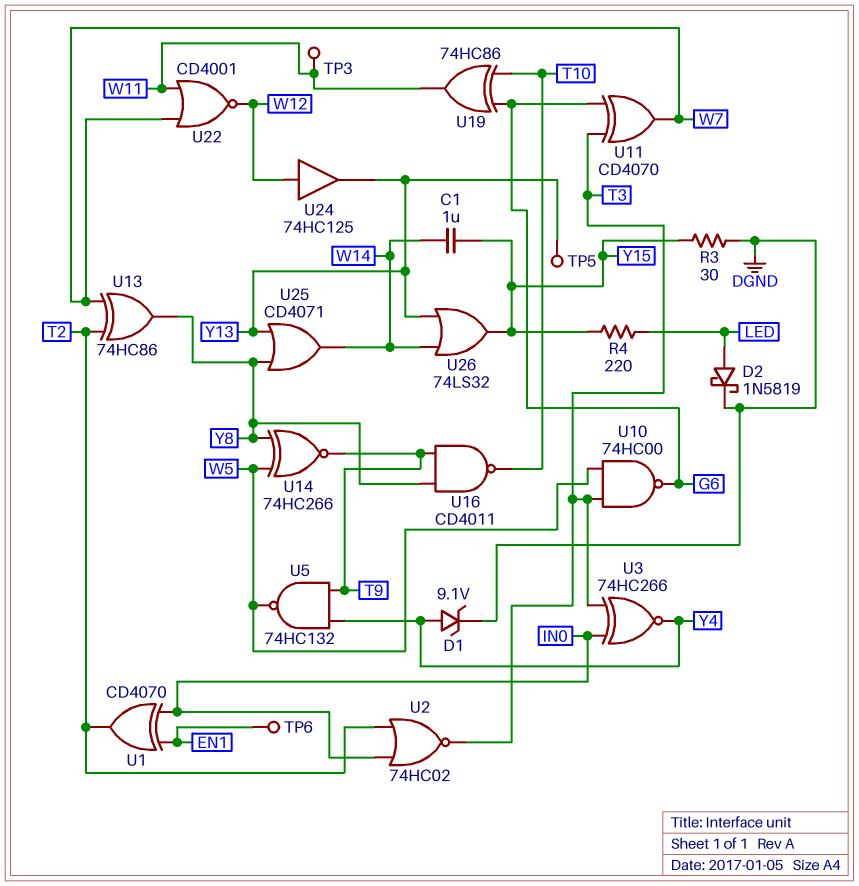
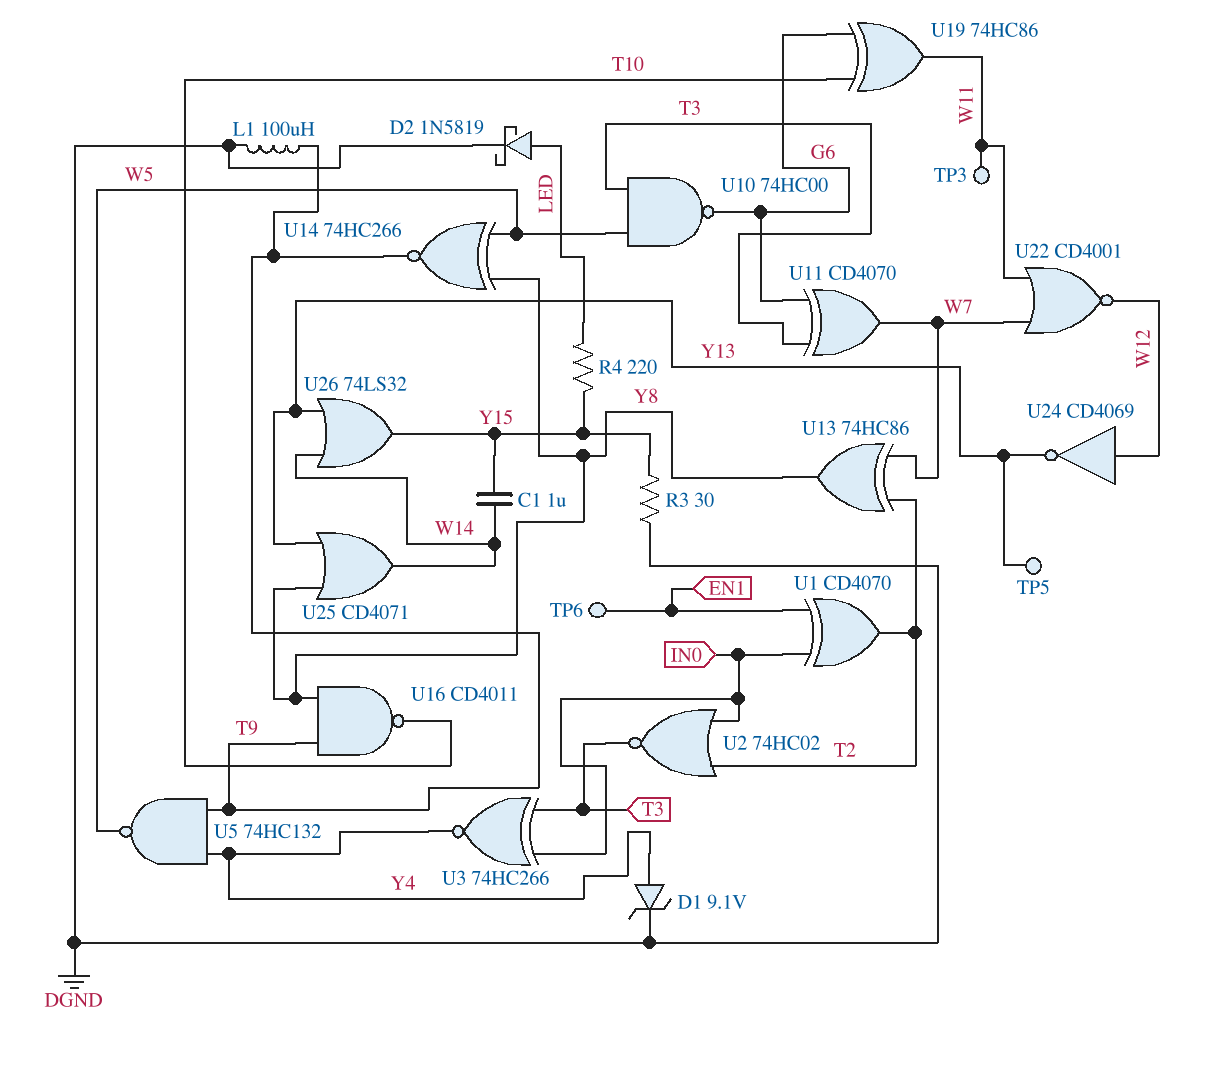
L1: none -> 100uH (DGND, T9)
U24: buffer 74HC125 (in W12, out Y13) -> NOT CD4069 (in W12, out Y13)

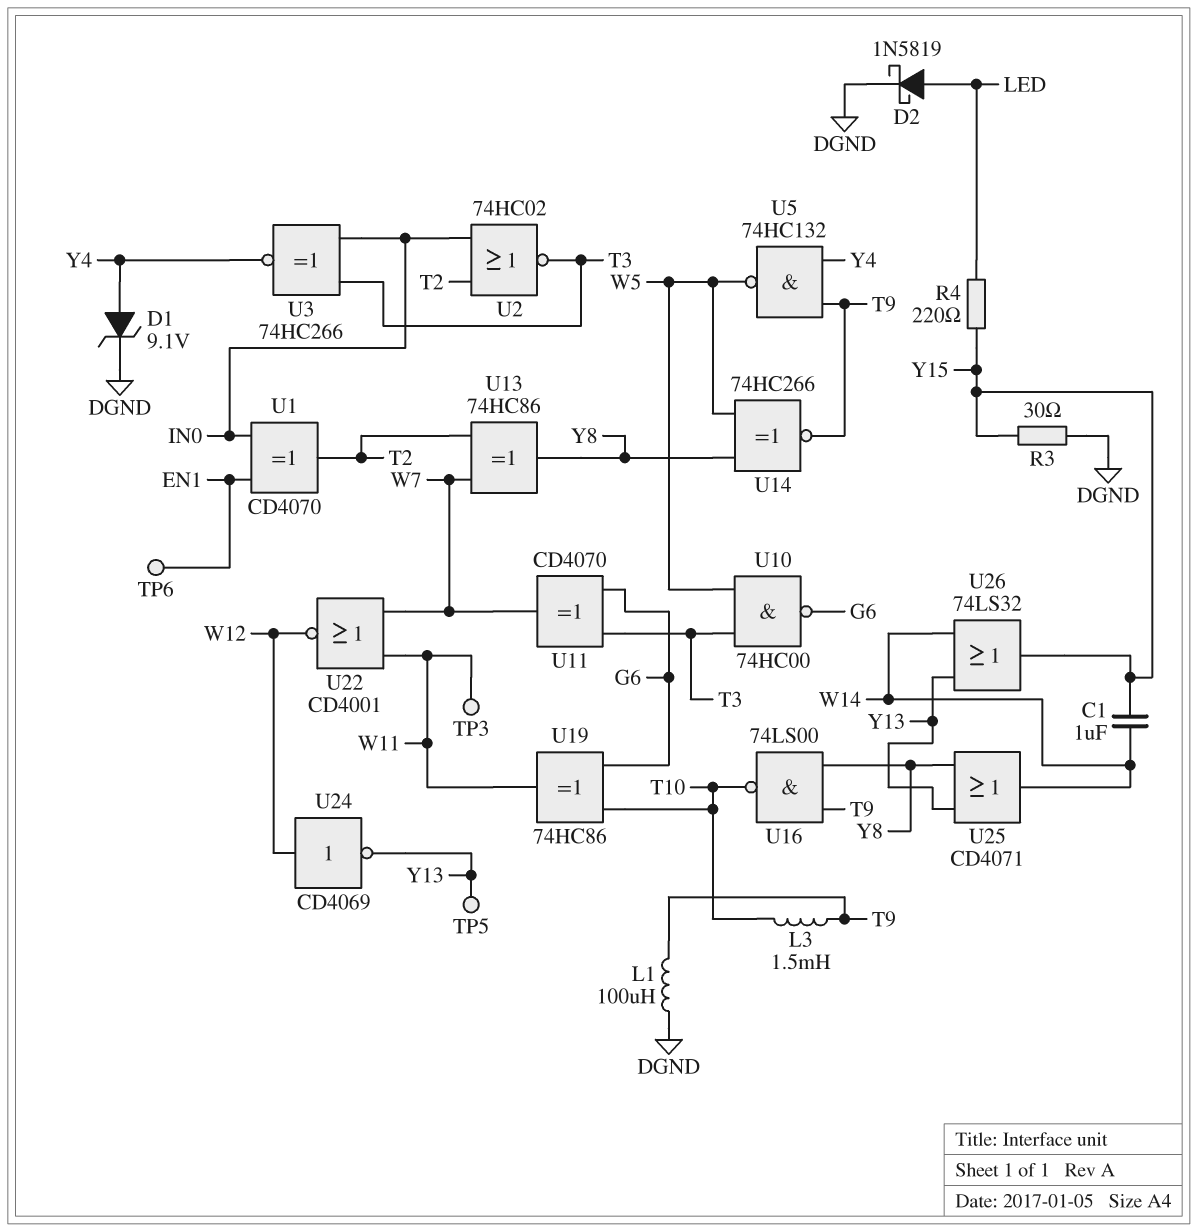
L3: none -> 1.5mH (T9, T10)
U16: NAND CD4011 (in T9, in Y8, out T10) -> NAND 74LS00 (in T9, in Y8, out T10)

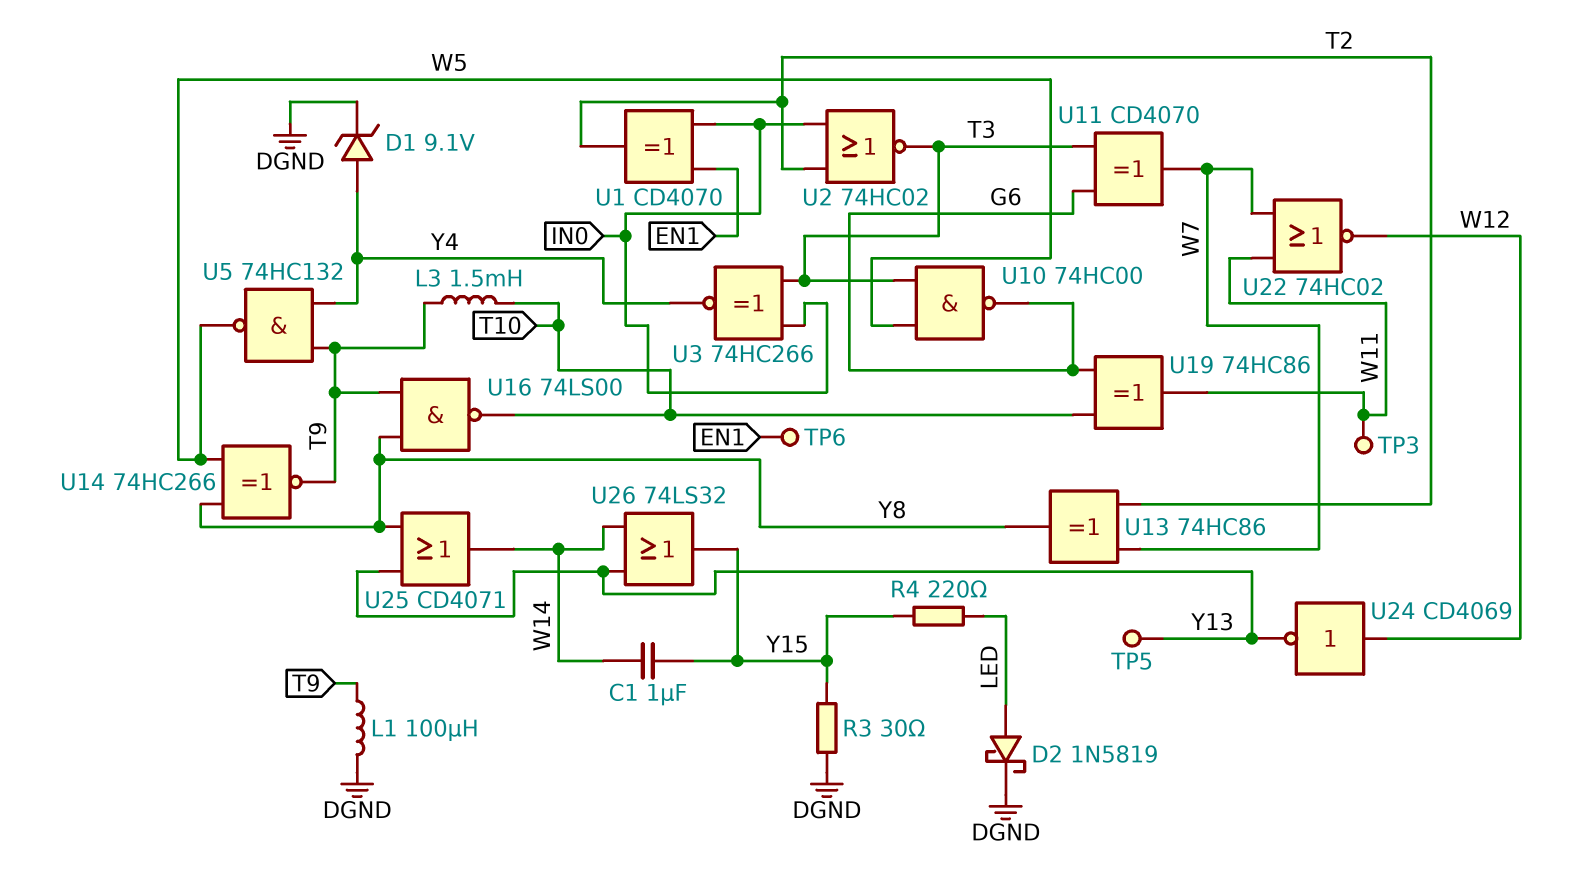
U22: NOR CD4001 (in W7, in W11, out W12) -> NOR 74HC02 (in W7, in W11, out W12)

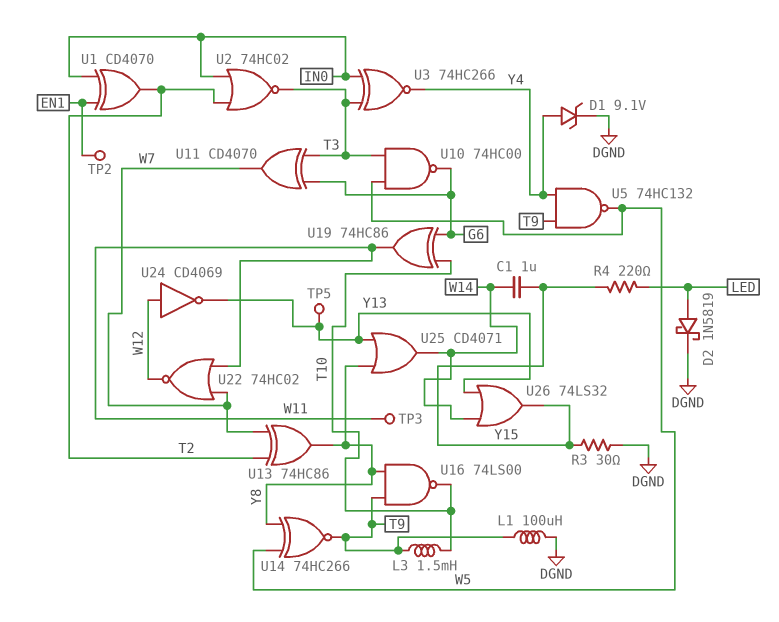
TP2: none -> test point (EN1)
TP6: test point (EN1) -> none

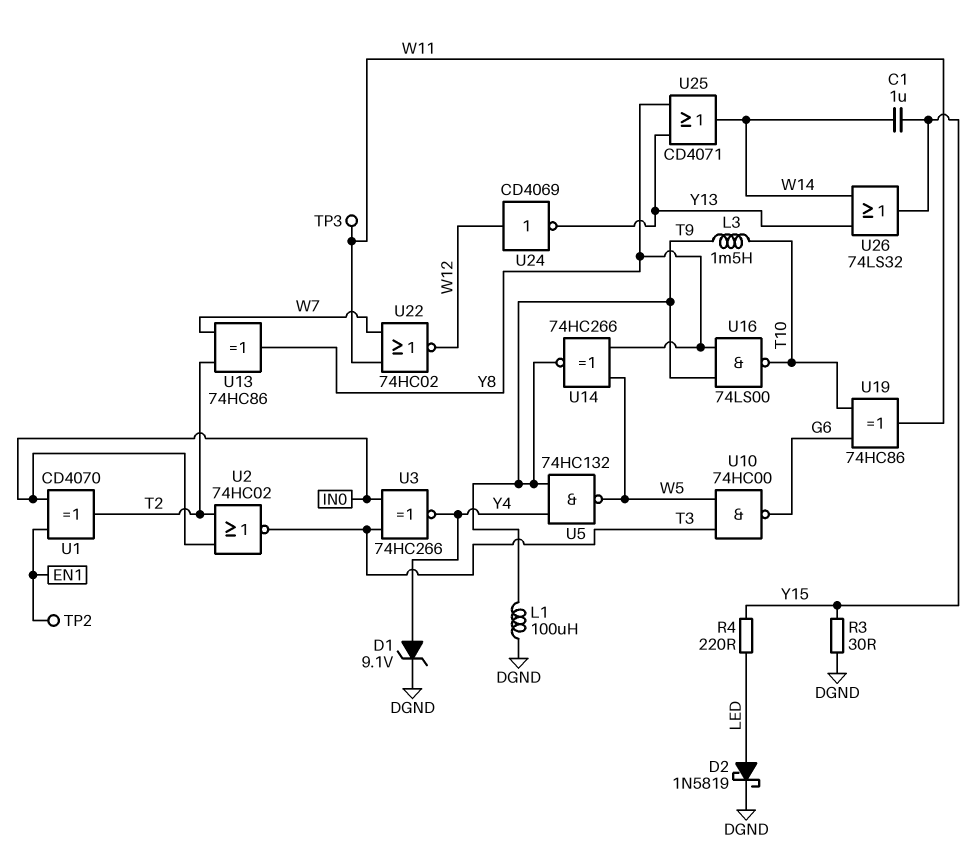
TP5: test point (Y13) -> none
U11: XOR CD4070 (in G6, in T3, out W7) -> none

